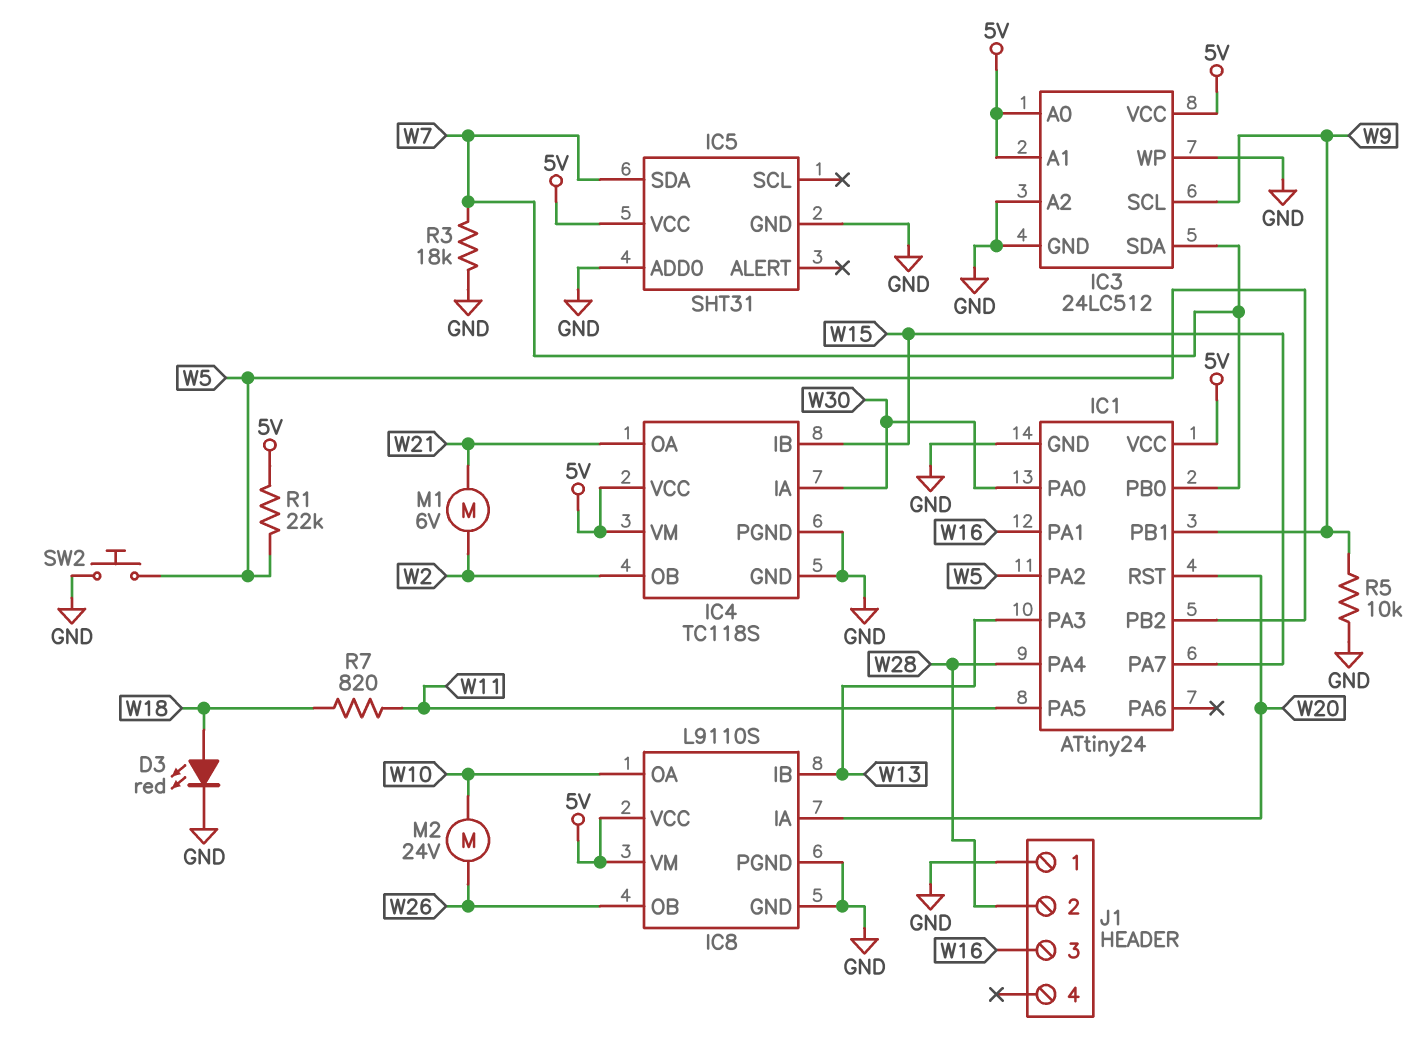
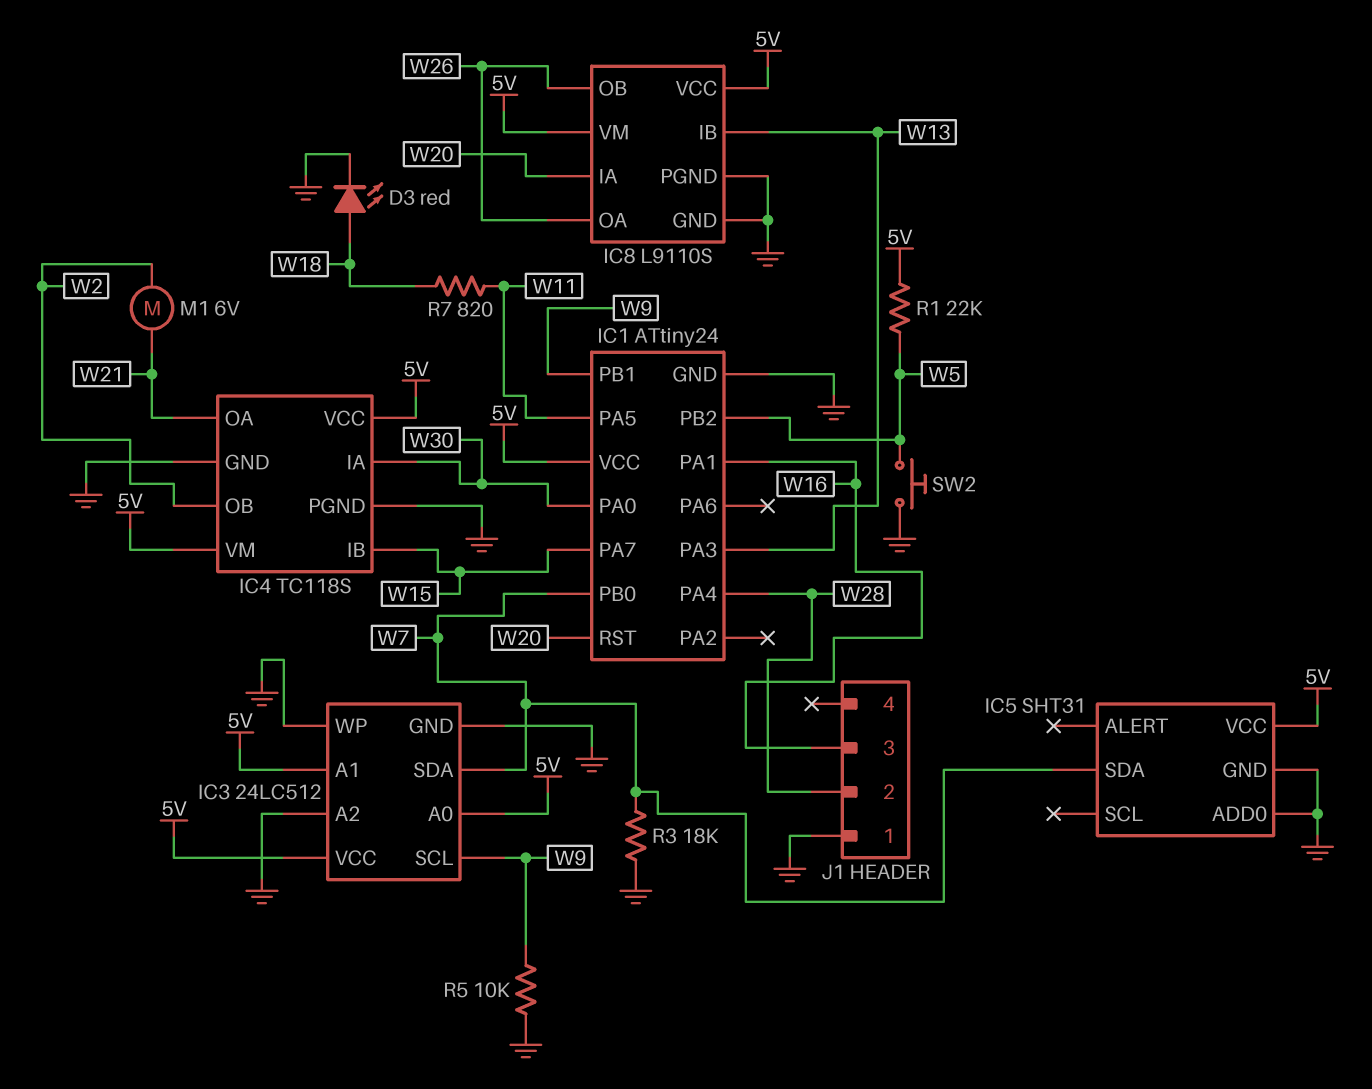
IC1 pin PA2: W5 -> none
IC8 pin OA: W10 -> W26
M2: motor 24V (W10, W26) -> none

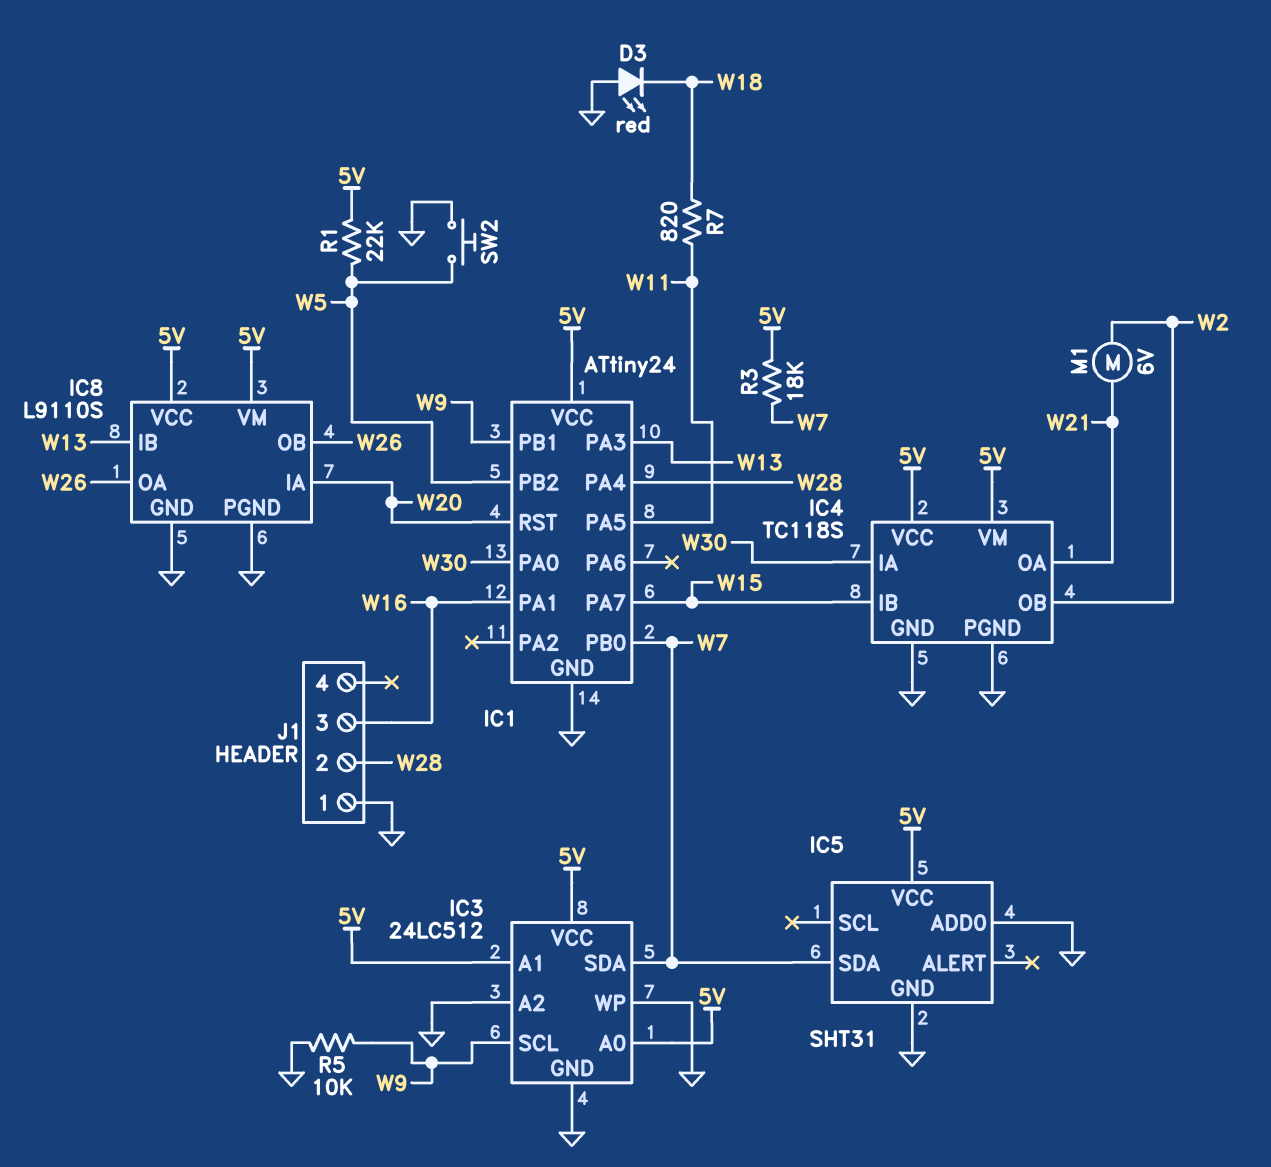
D3: LED red (A W18, K GND) -> LED red (A GND, K W18)
R3: 18k (GND, W7) -> 18k (5V, W7)

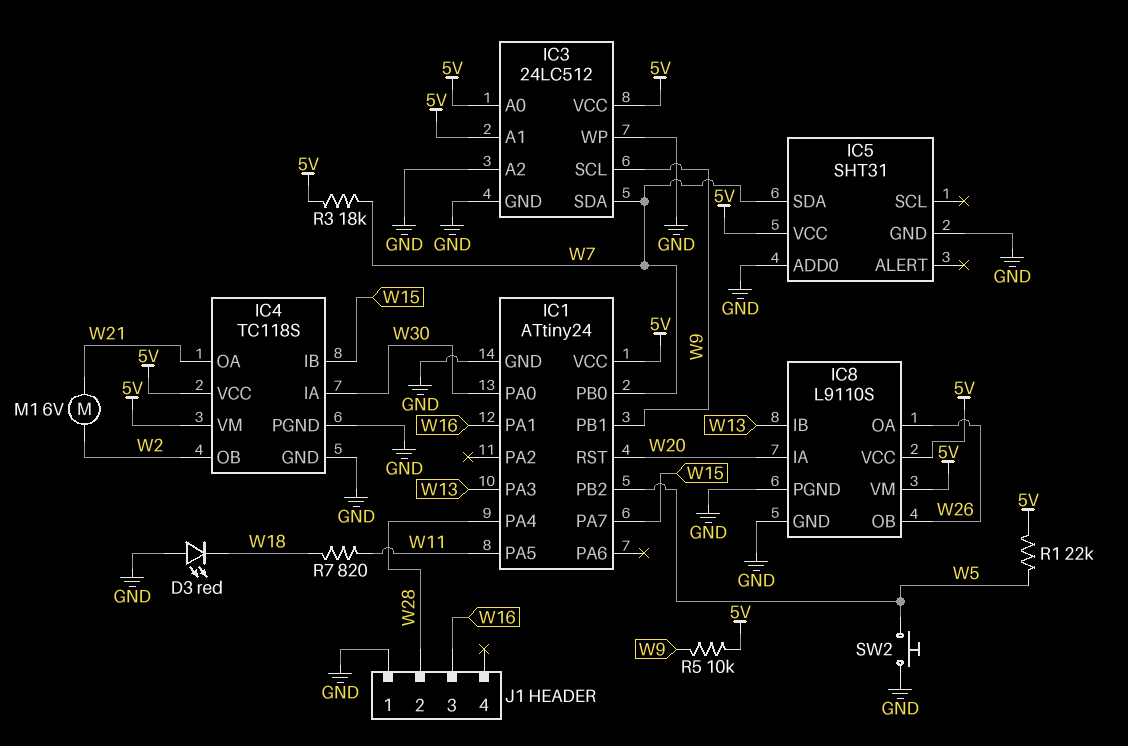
R5: 10k (GND, W9) -> 10k (5V, W9)

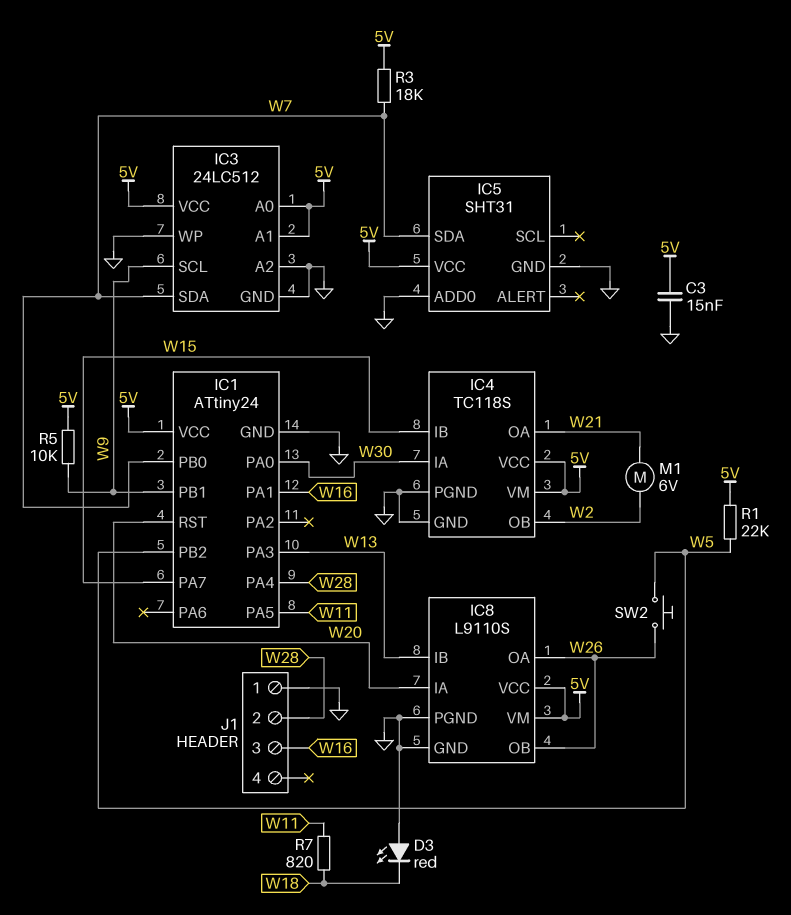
C3: none -> 15nF (5V, GND)
SW2: button (GND, W5) -> button (W5, W26)

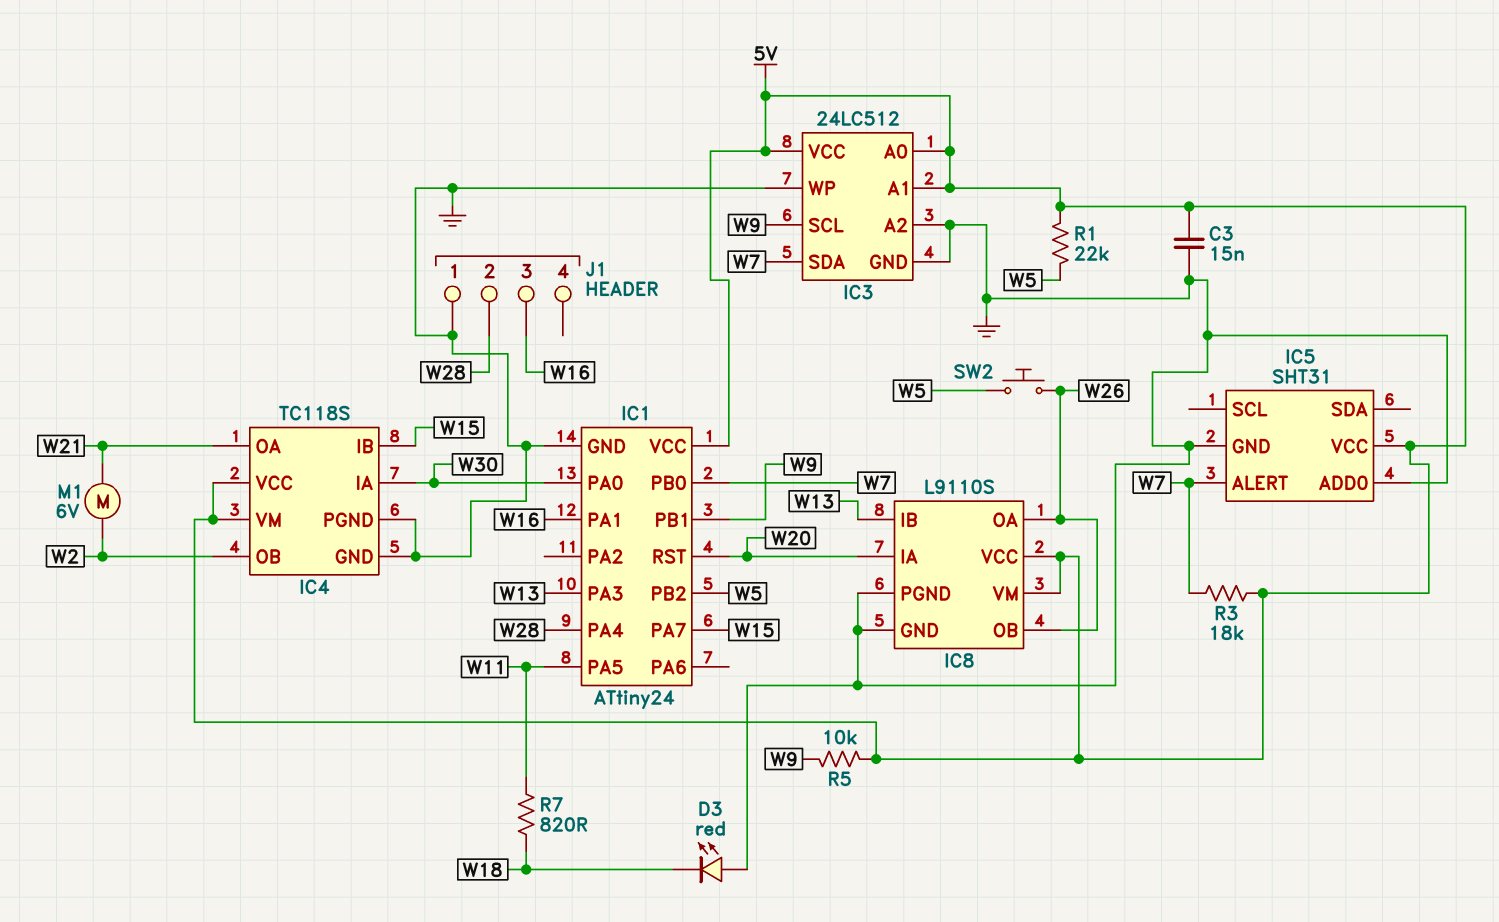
IC5 pin ALERT: none -> W7
IC5 pin SDA: W7 -> none

